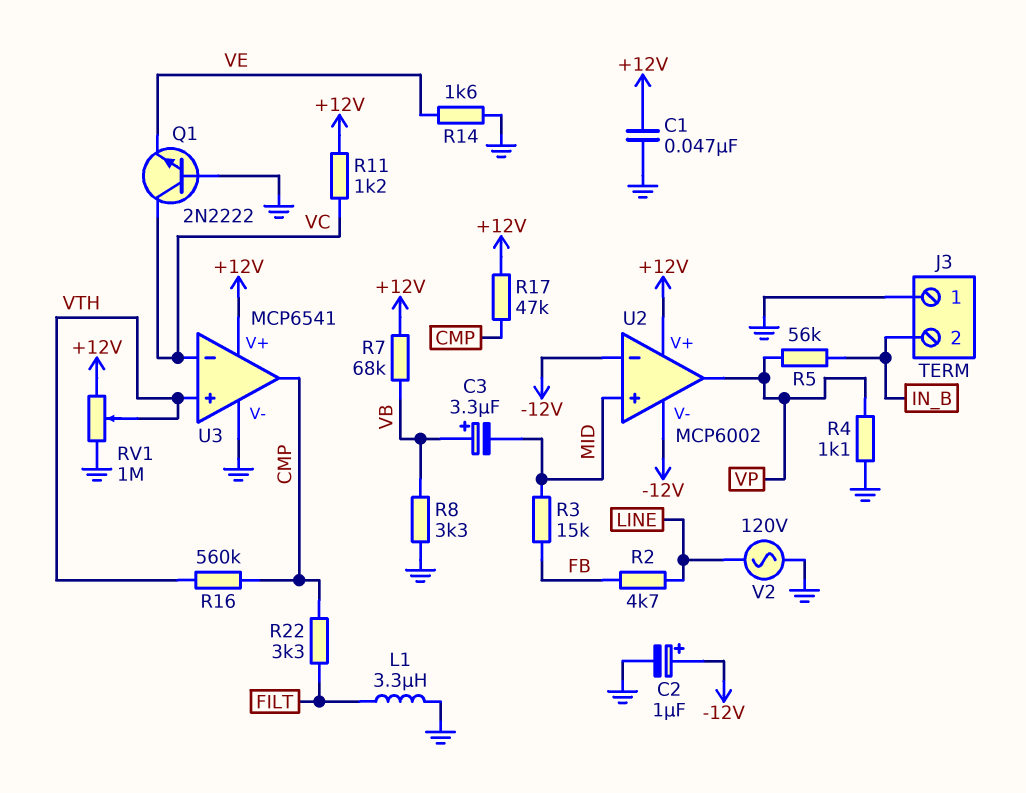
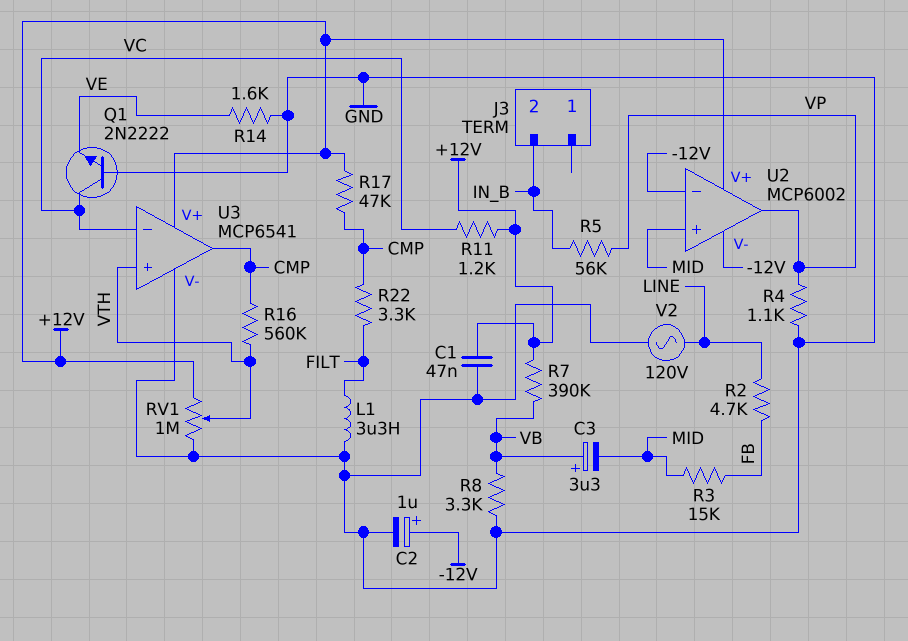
J3 pin 1: GND -> none
R7: 68k (+12V, VB) -> 390k (+12V, VB)

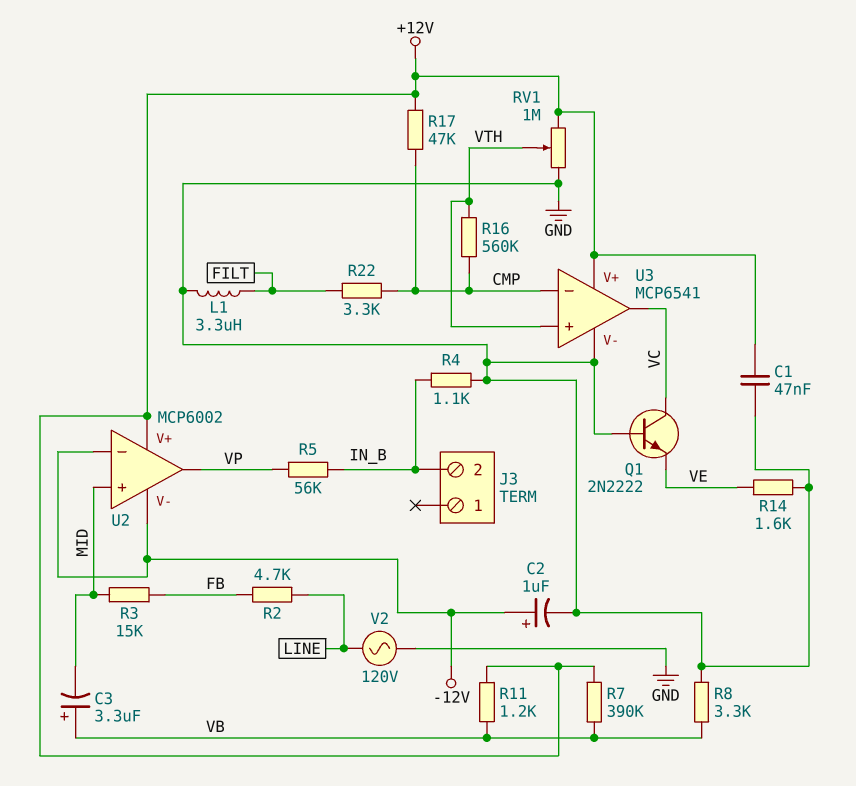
R4: 1.1k (GND, VP) -> 1.1k (GND, IN_B)
R11: 1.2k (+12V, VC) -> 1.2k (+12V, VB)
U3 pin in-: VC -> CMP
U3 pin out: CMP -> VC

